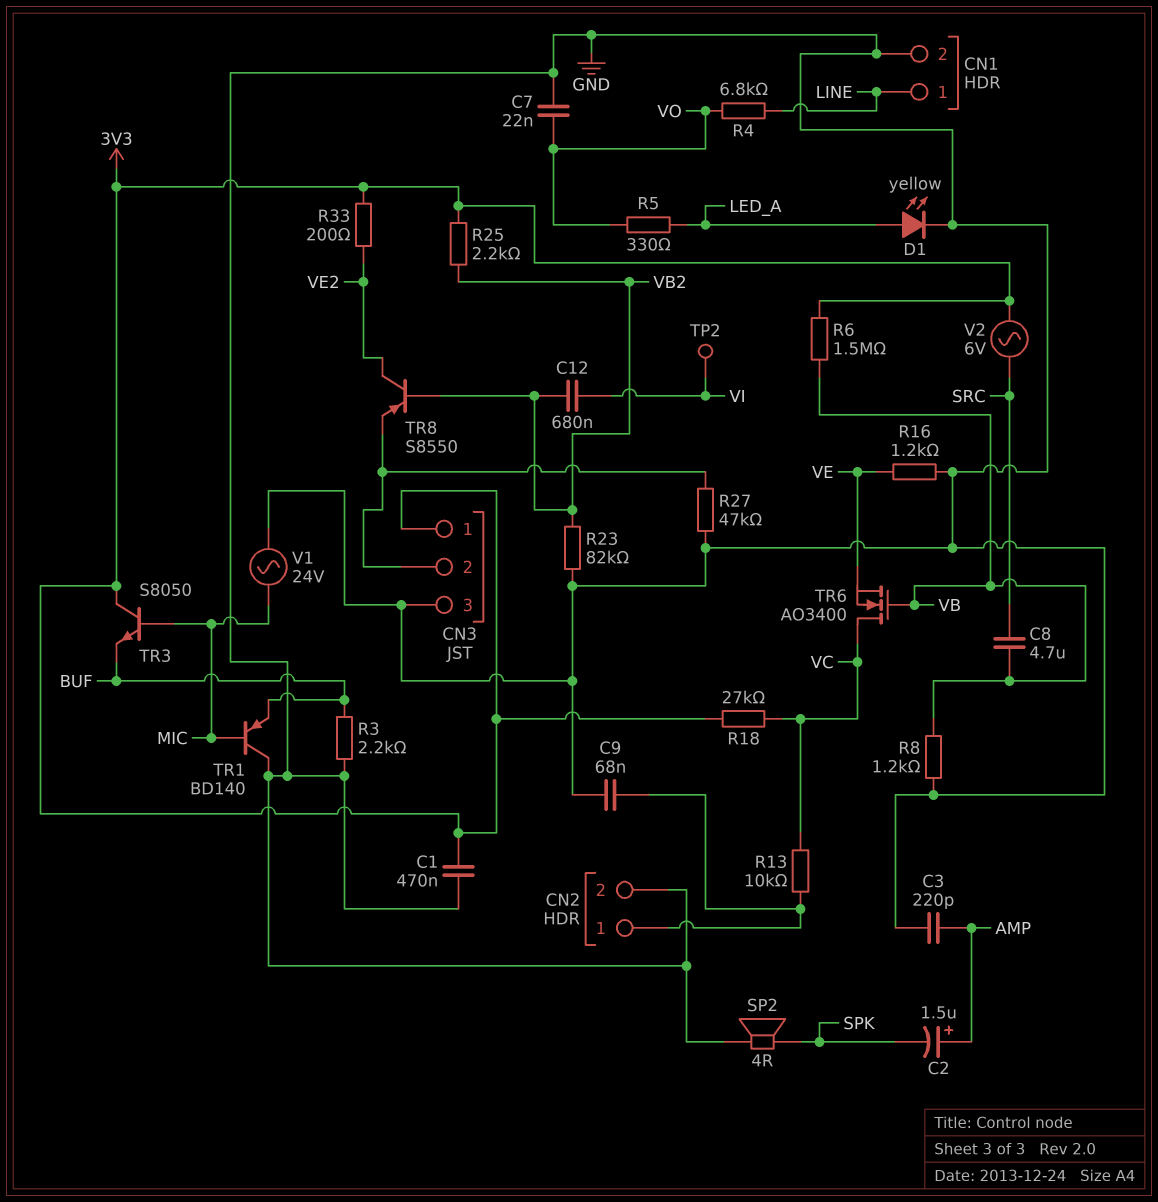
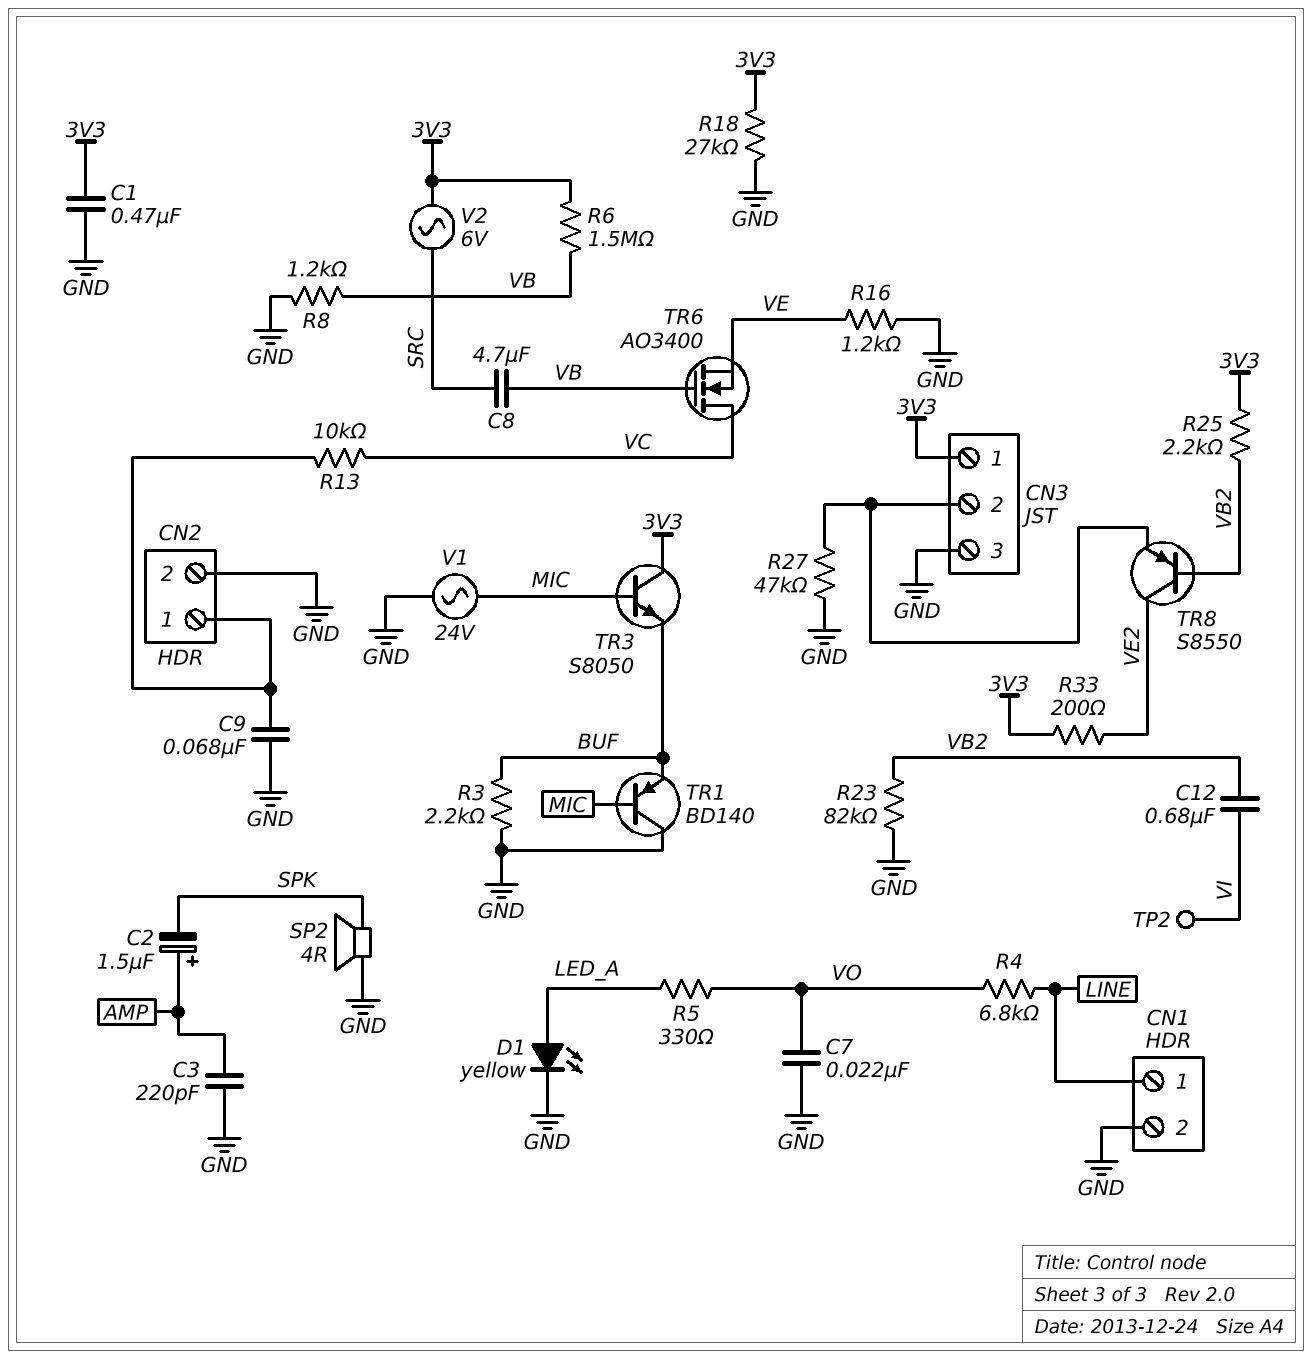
R18: 27k (3V3, VC) -> 27k (3V3, GND)

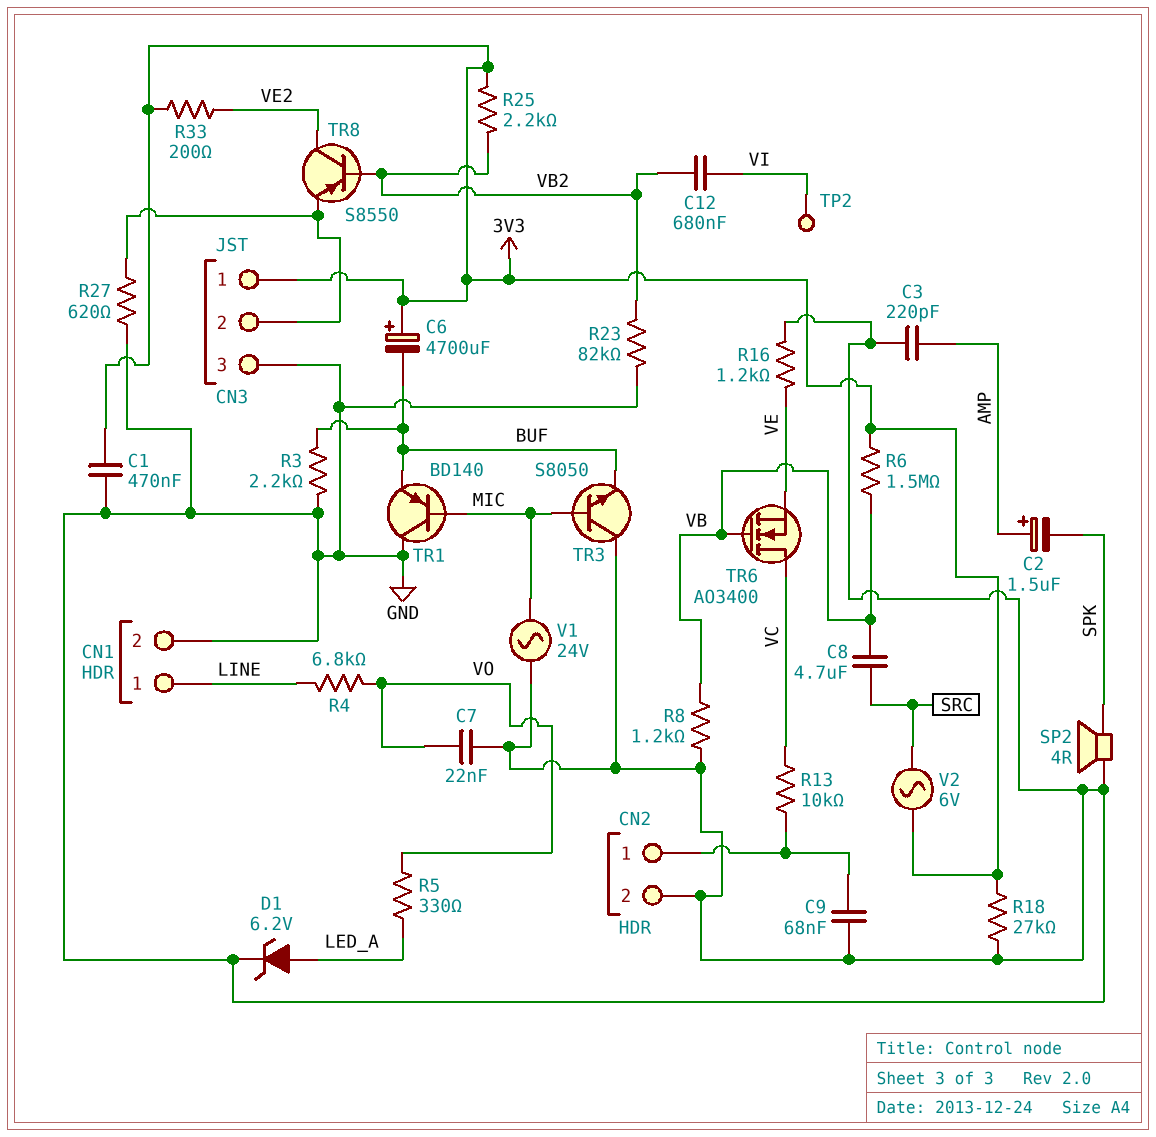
C6: none -> 4700uF (plus 3V3, minus BUF)
D1: LED yellow (A LED_A, K GND) -> zener 6.2V (A LED_A, K GND)
R27: 47k (CN3/2, GND) -> 620 (CN3/2, GND)
TR3: NPN S8050 (B MIC, C 3V3, E BUF) -> NPN S8050 (B MIC, C GND, E BUF)

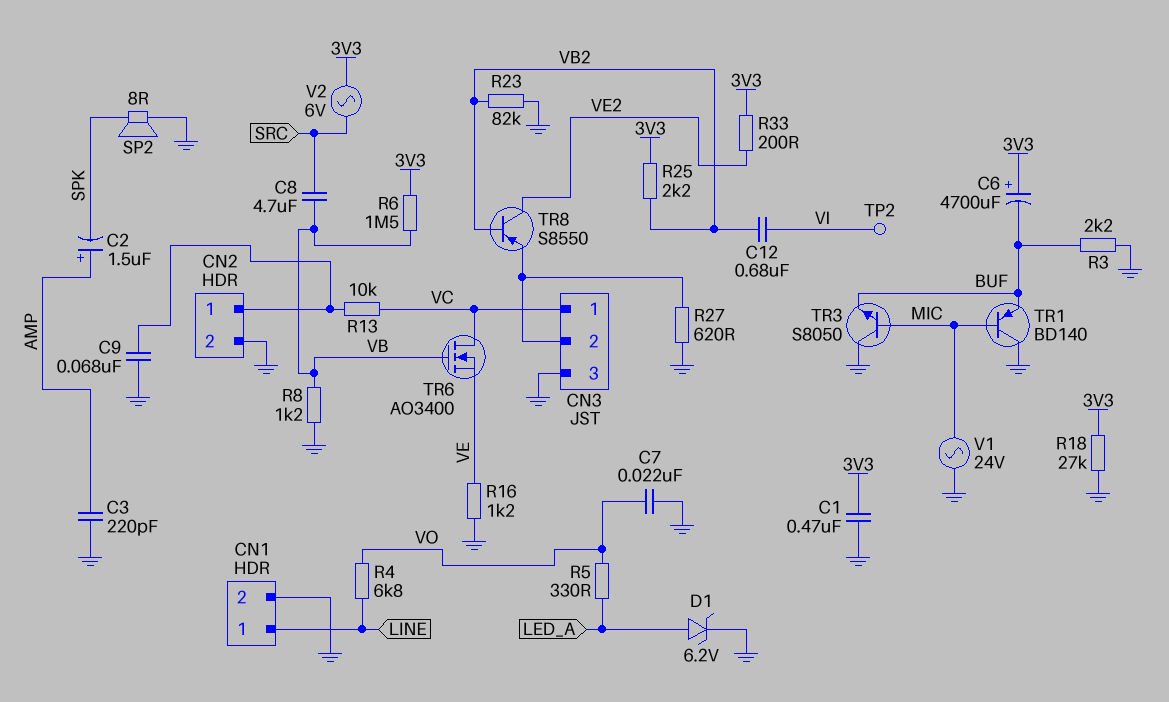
CN3 pin 1: 3V3 -> VC
SP2: speaker 4R (GND, SPK) -> speaker 8R (GND, SPK)

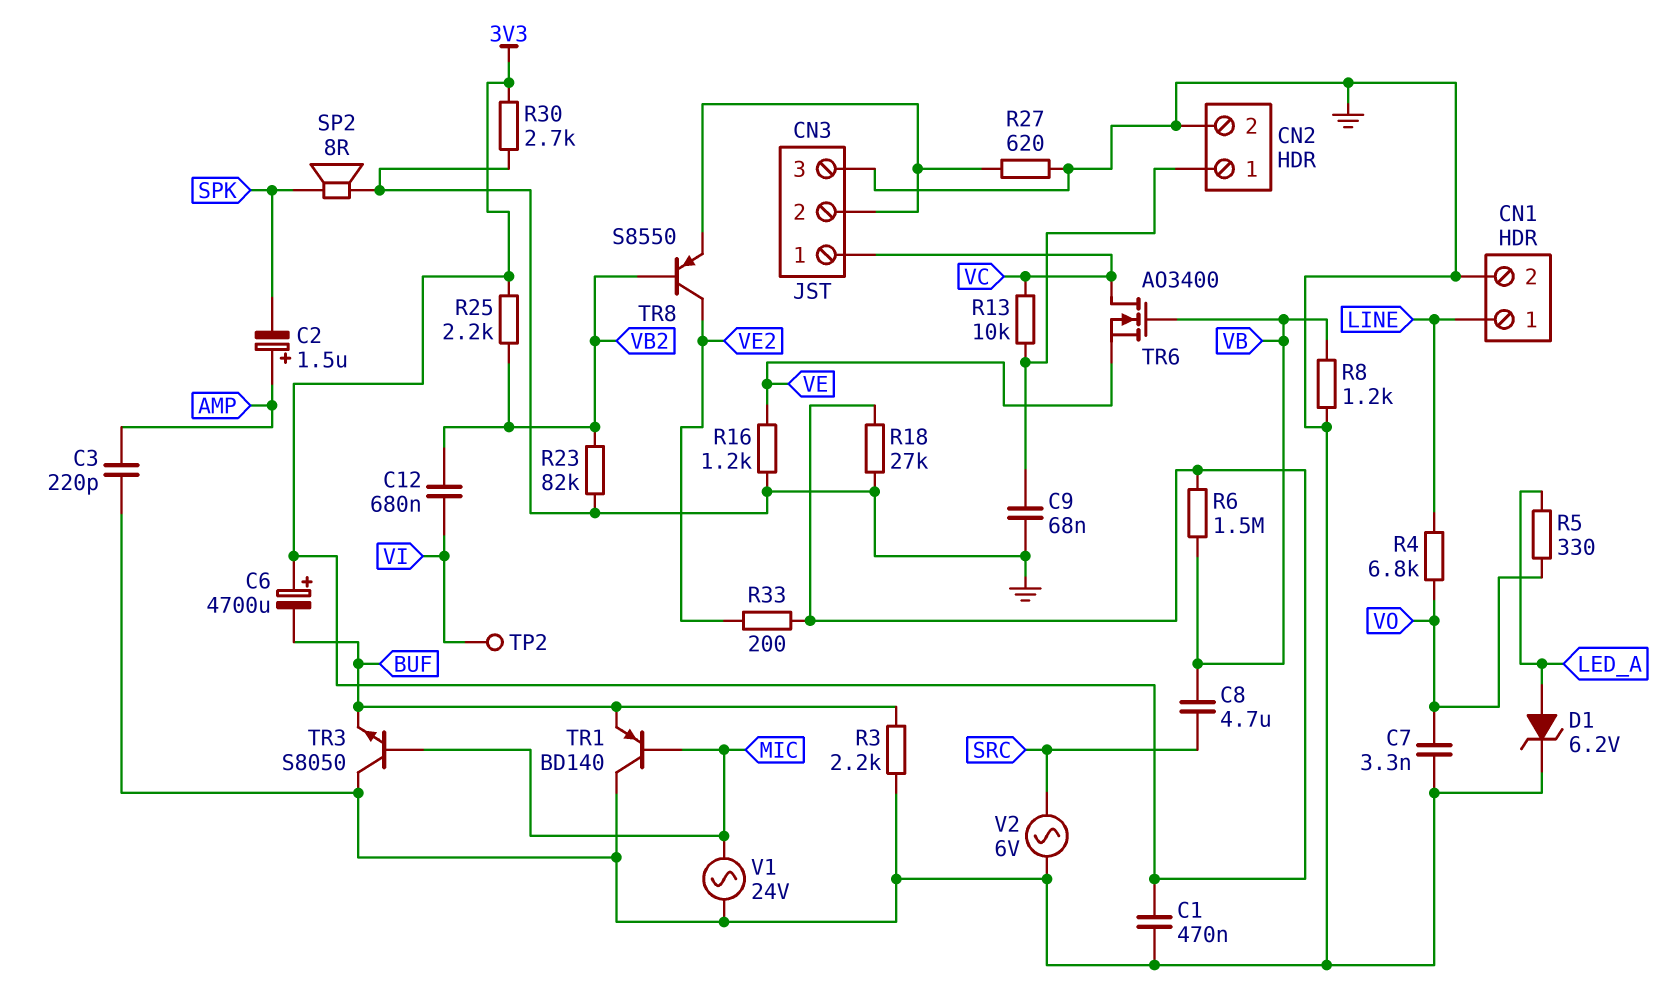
C7: 22nF (GND, VO) -> 3.3nF (GND, VO)
R30: none -> 2.7k (3V3, GND)
V2: AC 6V (3V3, SRC) -> AC 6V (GND, SRC)

